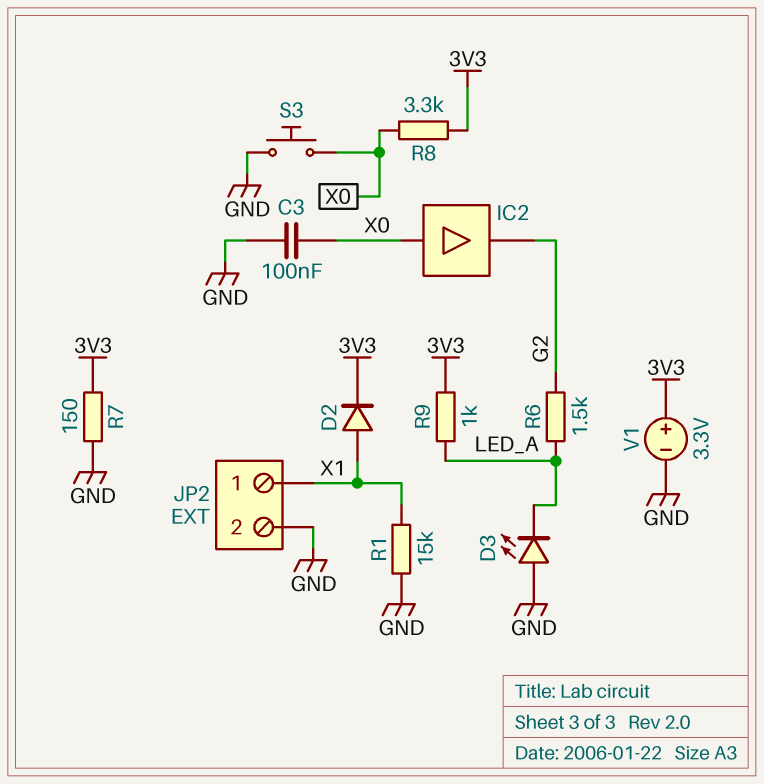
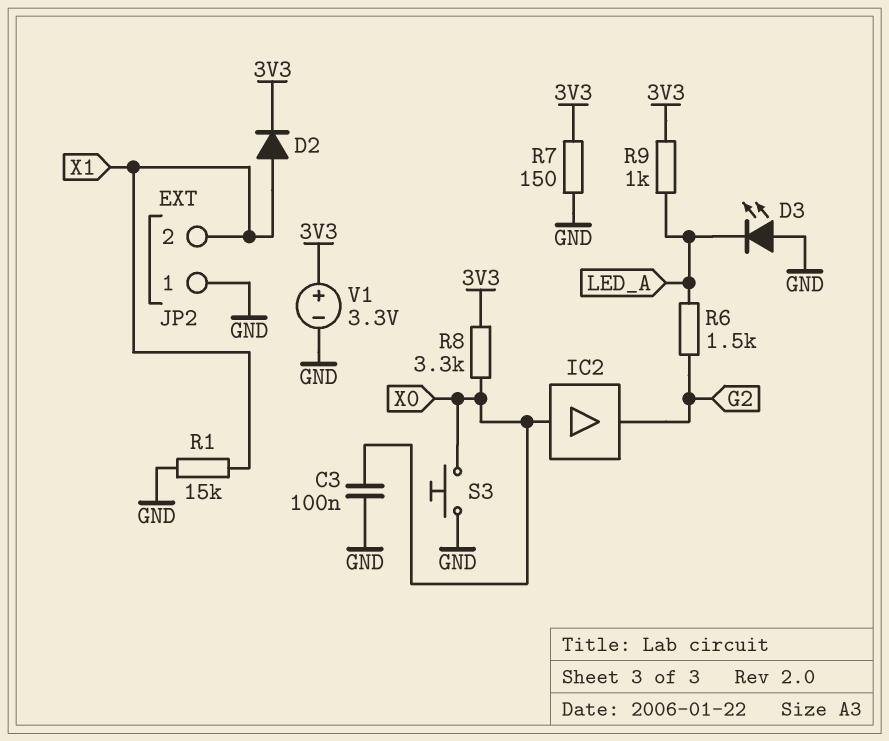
JP2 pin 1: X1 -> GND
JP2 pin 2: GND -> X1

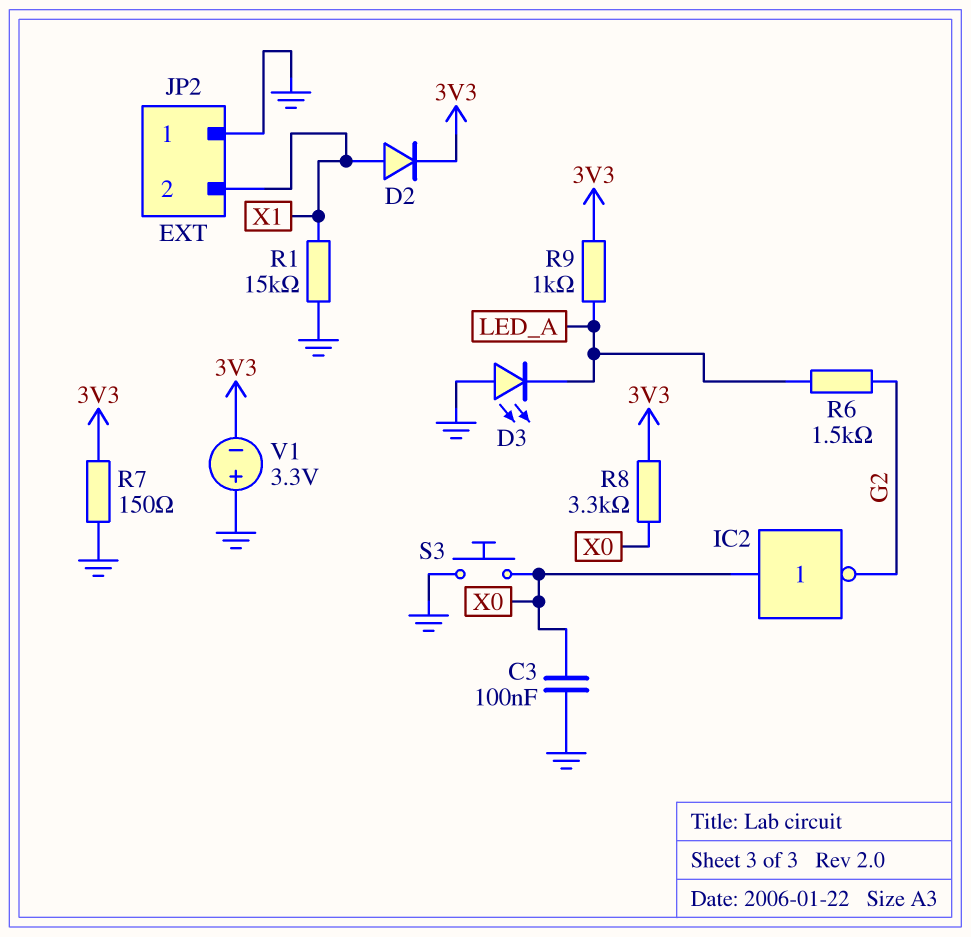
IC2: buffer (in X0, out G2) -> NOT (in X0, out G2)
V1: 3.3V (plus 3V3, minus GND) -> 3.3V (plus GND, minus 3V3)

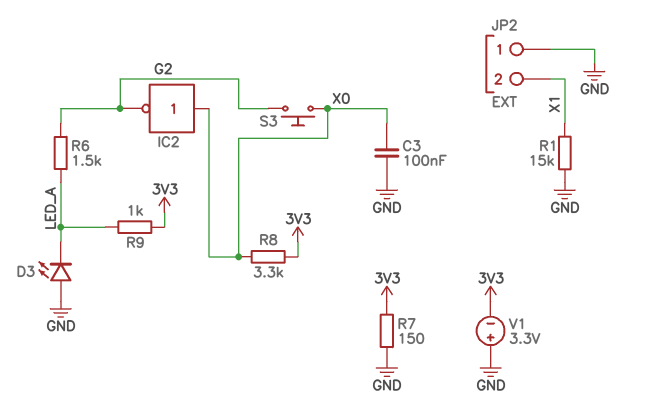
D2: diode (A X1, K 3V3) -> none
S3: button (GND, X0) -> button (G2, X0)

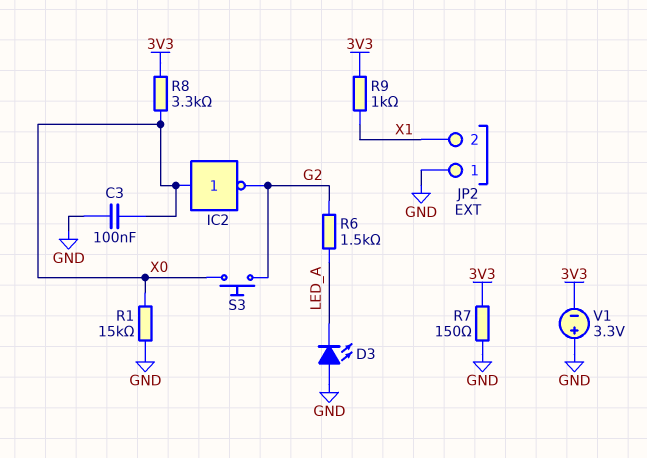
R1: 15k (GND, X1) -> 15k (GND, X0)
R9: 1k (3V3, LED_A) -> 1k (3V3, X1)

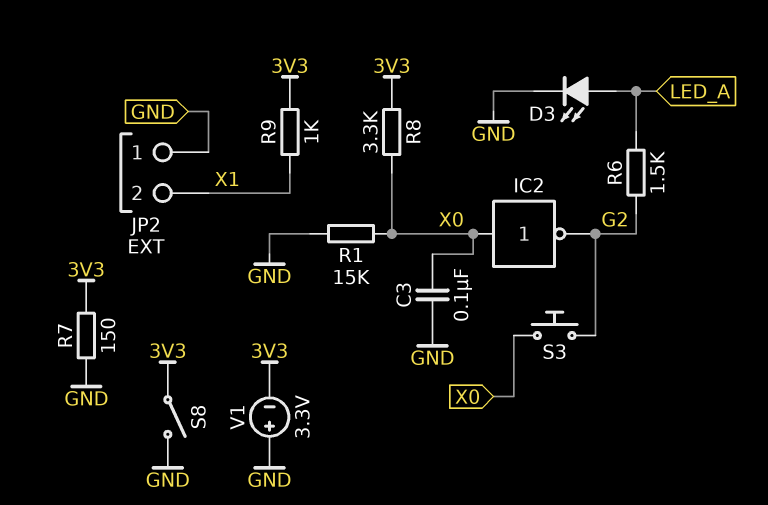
D3: LED (A GND, K LED_A) -> LED (A LED_A, K GND)
S8: none -> switch (3V3, GND)

